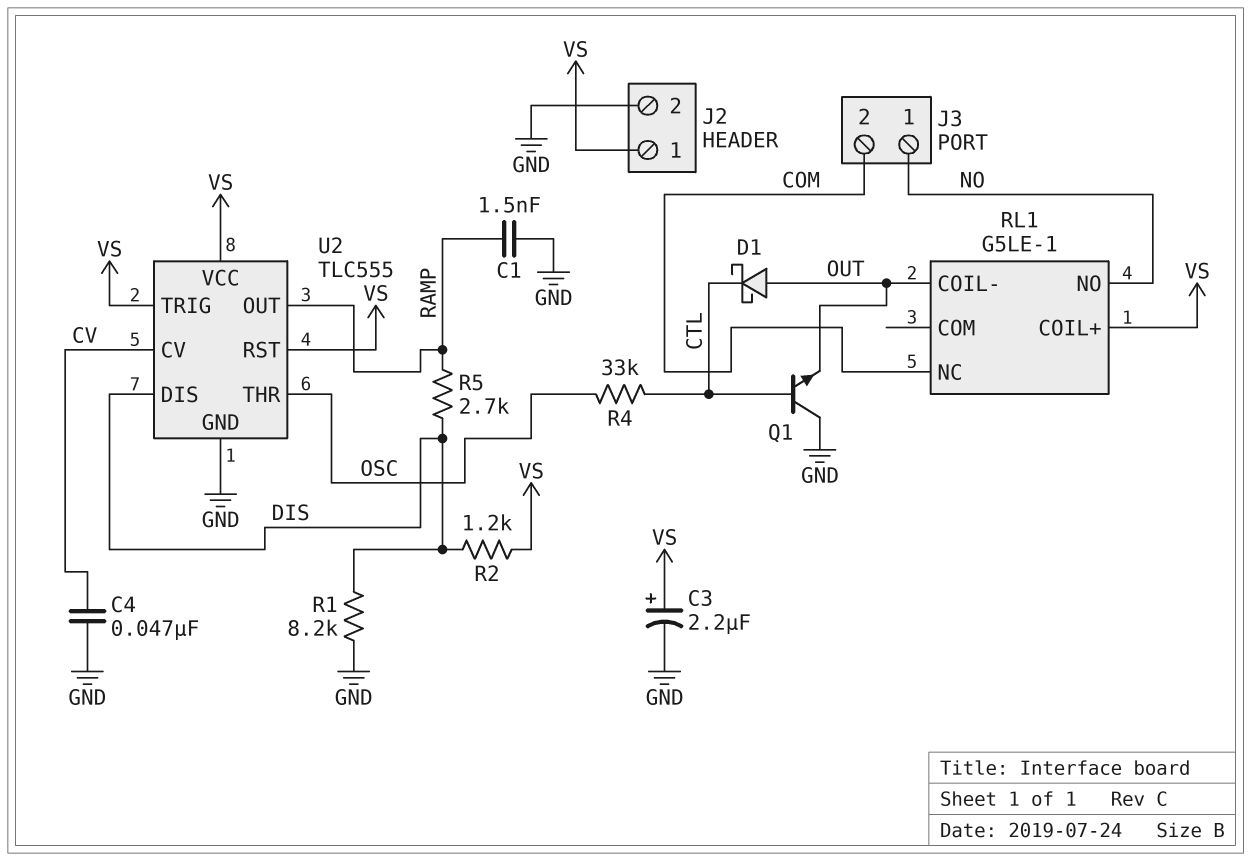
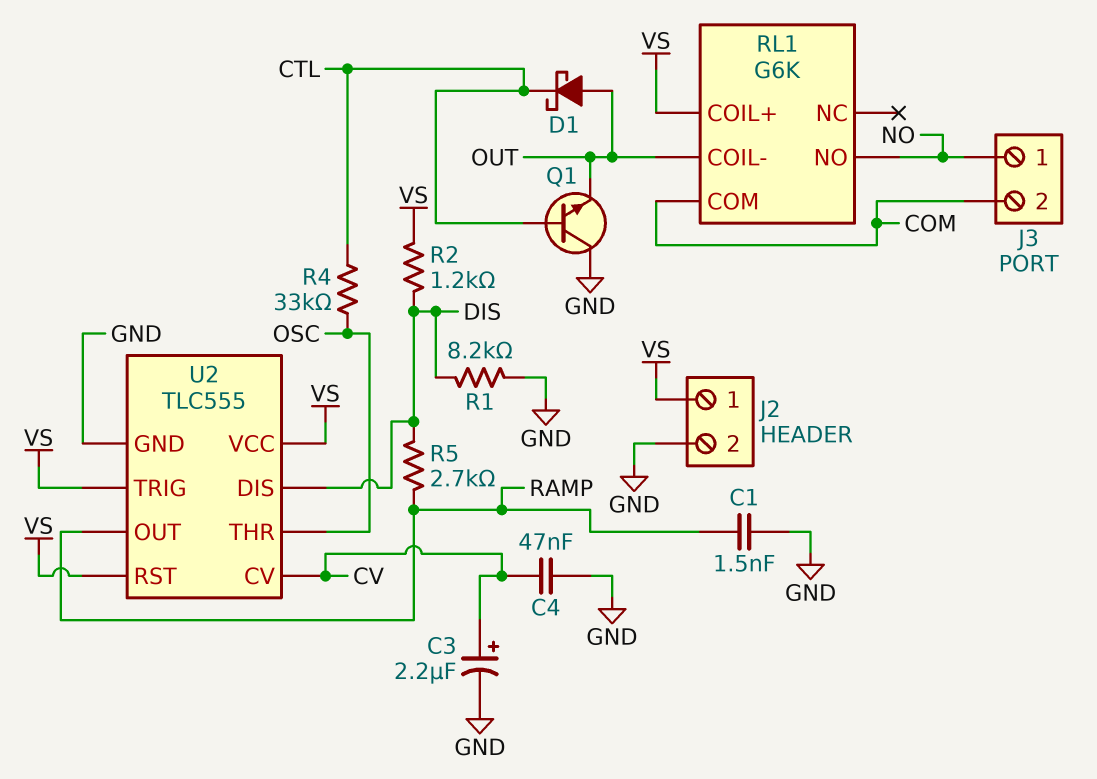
C3: 2.2uF (plus VS, minus GND) -> 2.2uF (plus CV, minus GND)
RL1: G5LE-1 -> G6K
RL1 pin COM: none -> COM
RL1 pin NC: COM -> none

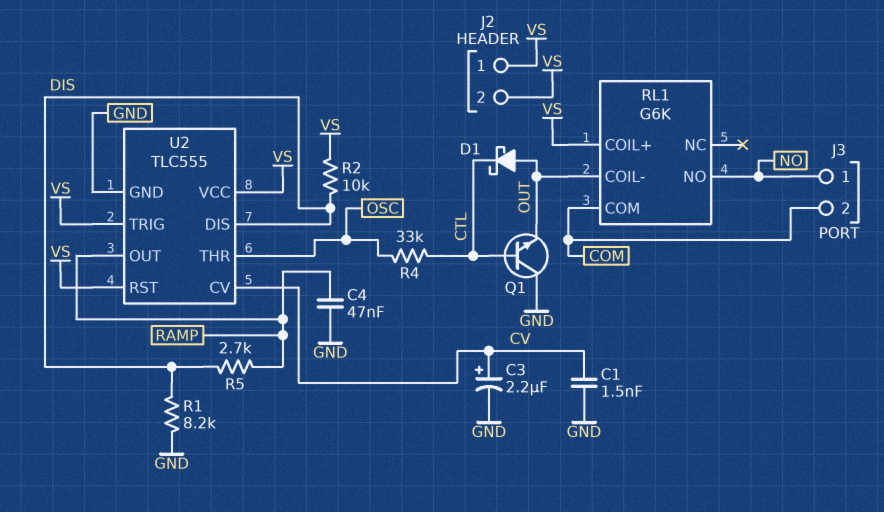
C1: 1.5nF (GND, RAMP) -> 1.5nF (CV, GND)
C4: 47nF (CV, GND) -> 47nF (GND, RAMP)
J2 pin 2: GND -> VS
R2: 1.2k (DIS, VS) -> 10k (DIS, VS)

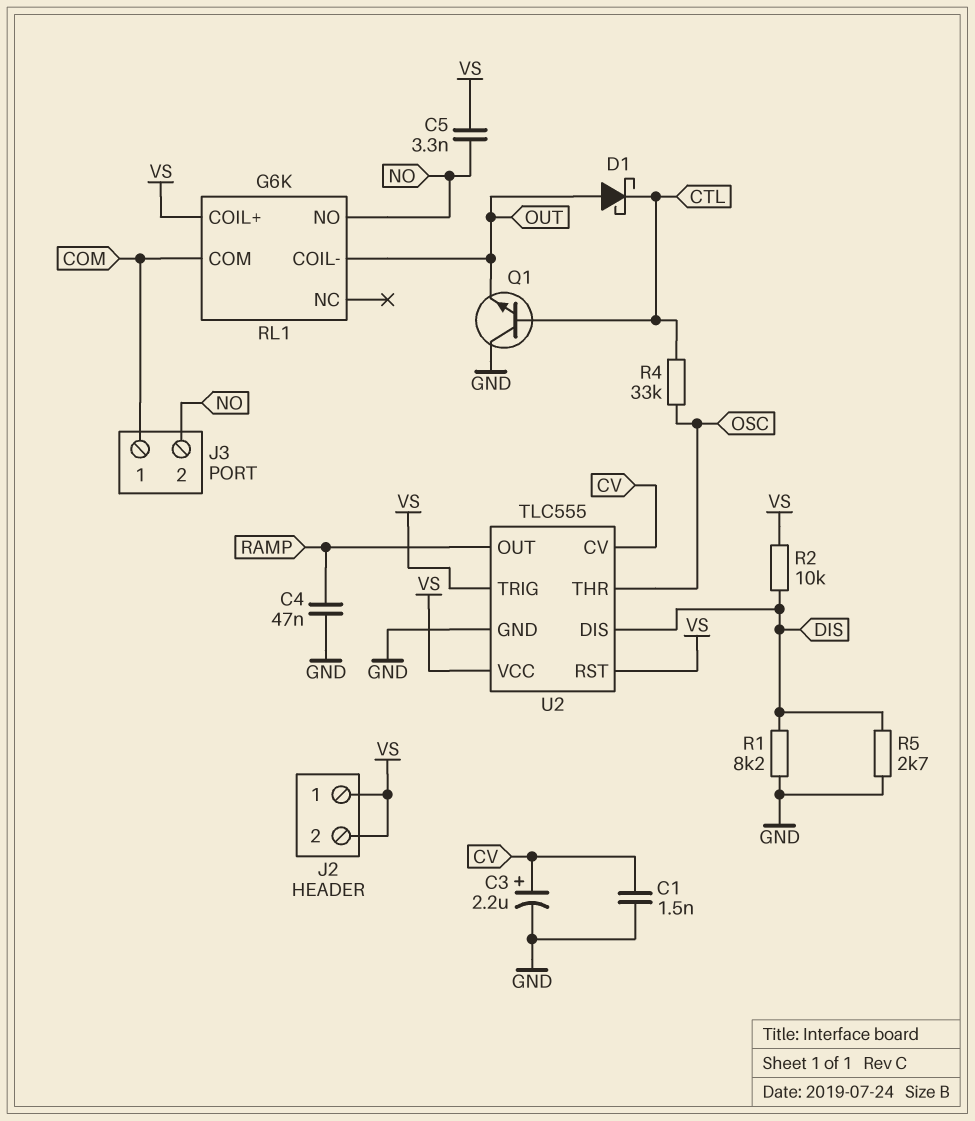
C5: none -> 3.3nF (NO, VS)
J3 pin 1: NO -> COM
J3 pin 2: COM -> NO
R5: 2.7k (DIS, RAMP) -> 2.7k (DIS, GND)

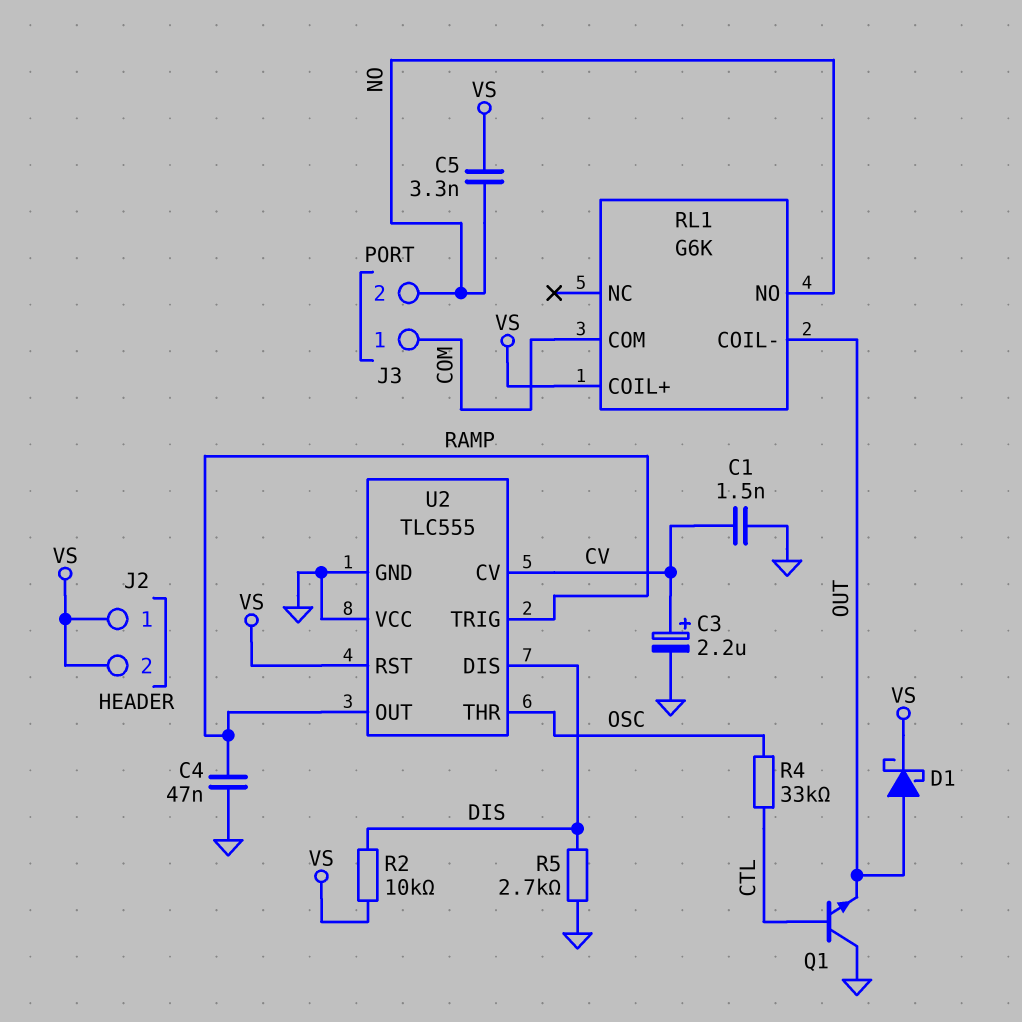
D1: schottky (A OUT, K CTL) -> schottky (A OUT, K VS)
R1: 8.2k (DIS, GND) -> none
U2 pin TRIG: VS -> RAMP
U2 pin VCC: VS -> GND

